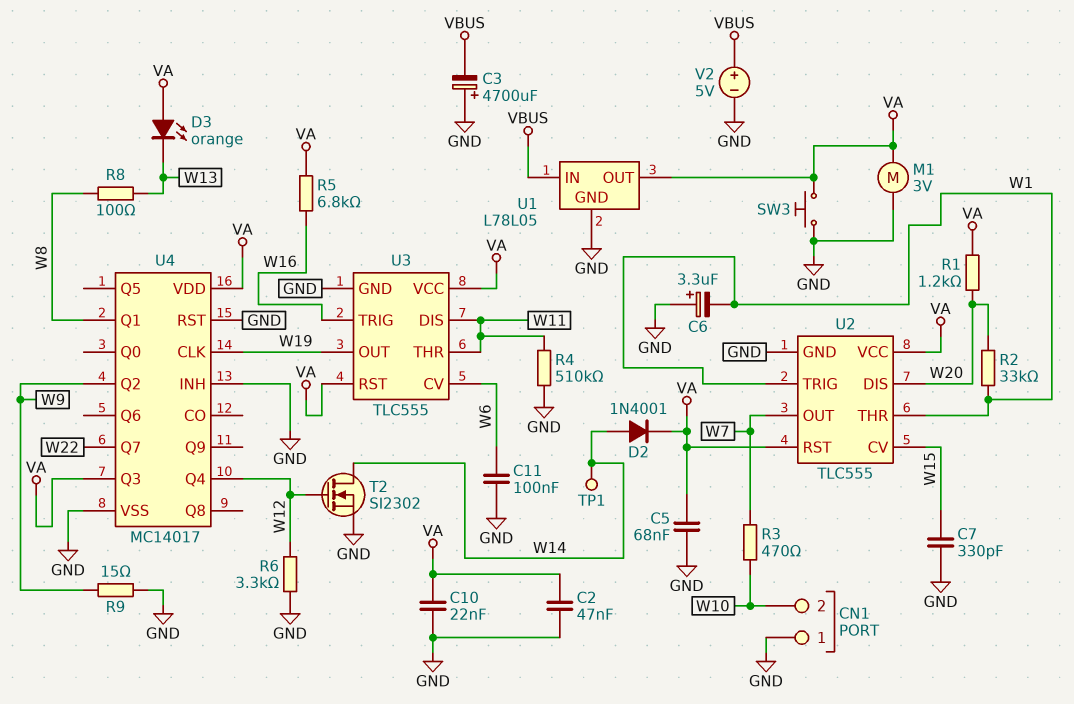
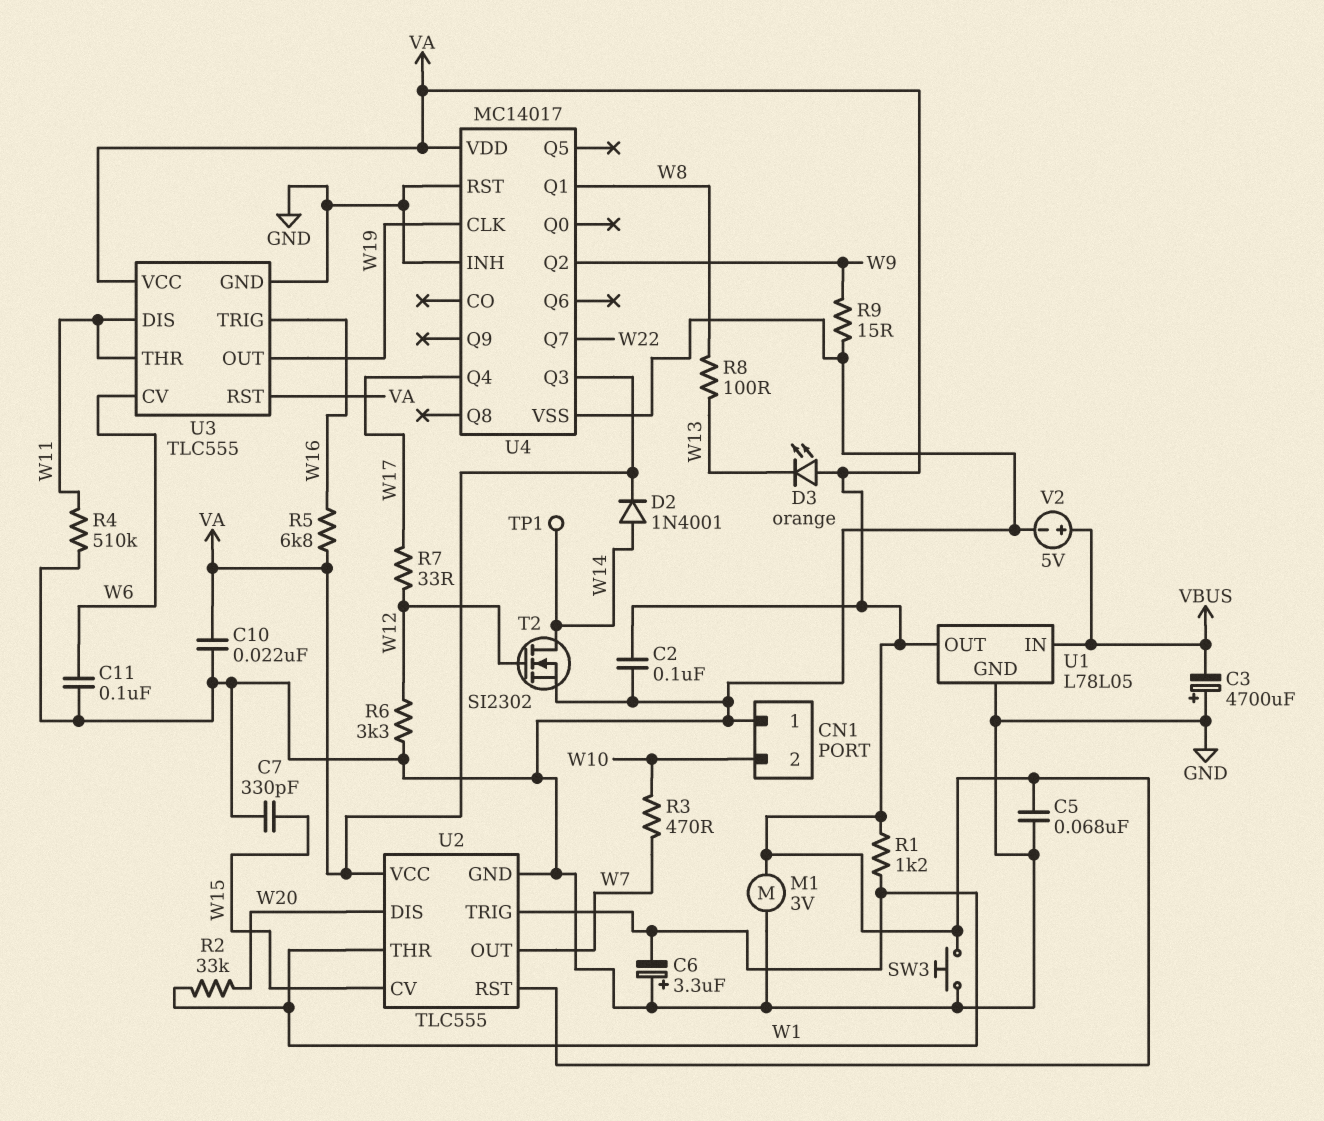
C2: 47nF (GND, VA) -> 100nF (GND, VA)
R1: 1.2k (VA, W20) -> 1.2k (VA, W1)
R7: none -> 33 (W12, W17)
U4 pin Q4: W12 -> W17

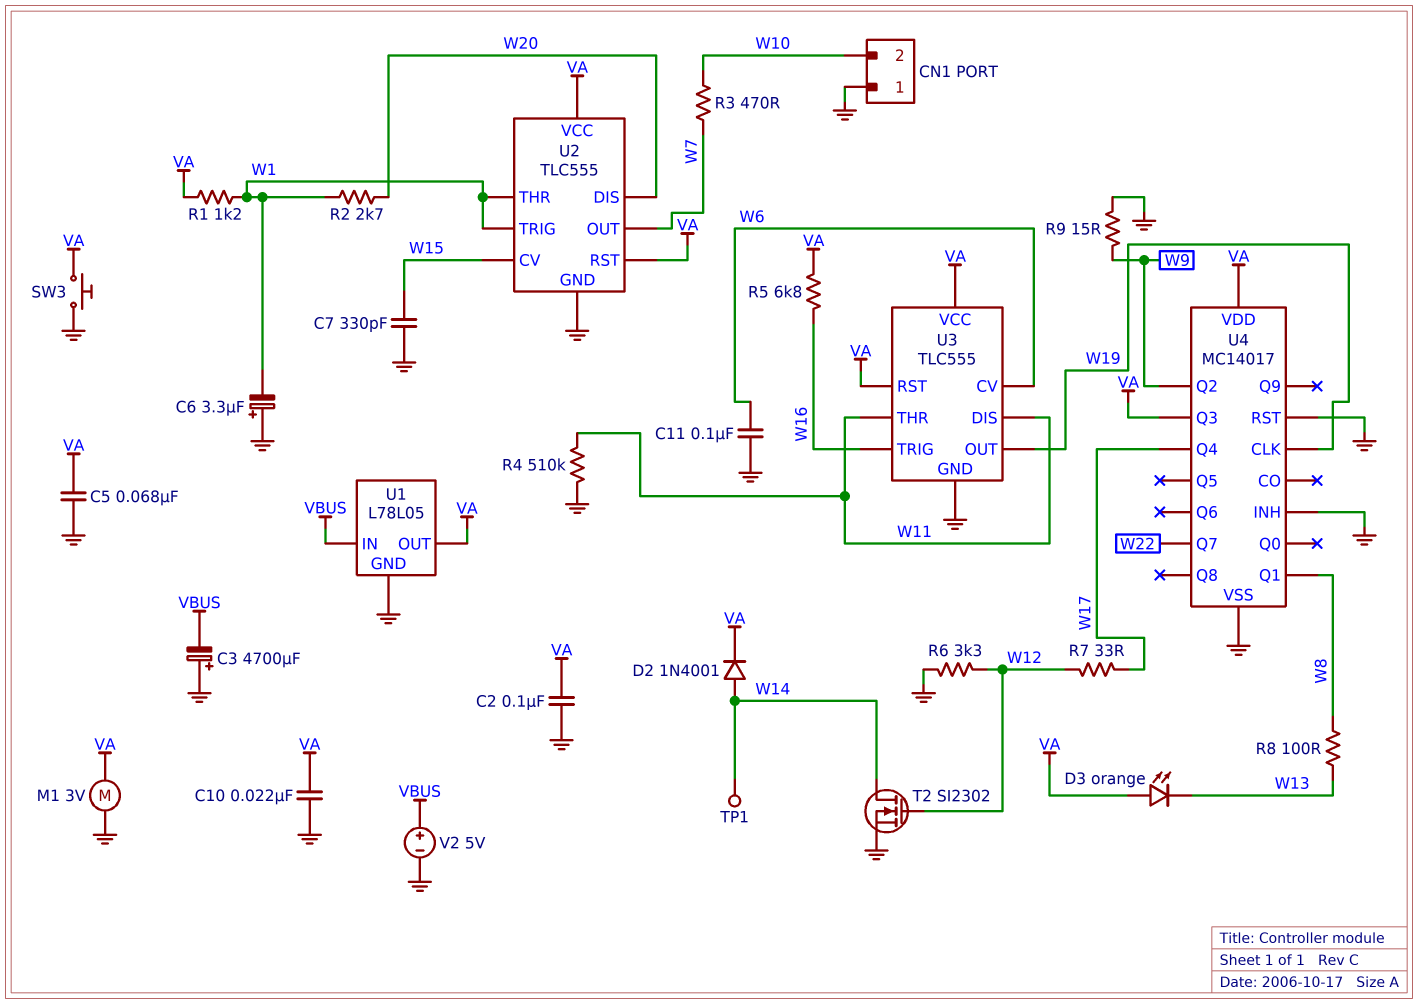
R2: 33k (W1, W20) -> 2.7k (W1, W20)

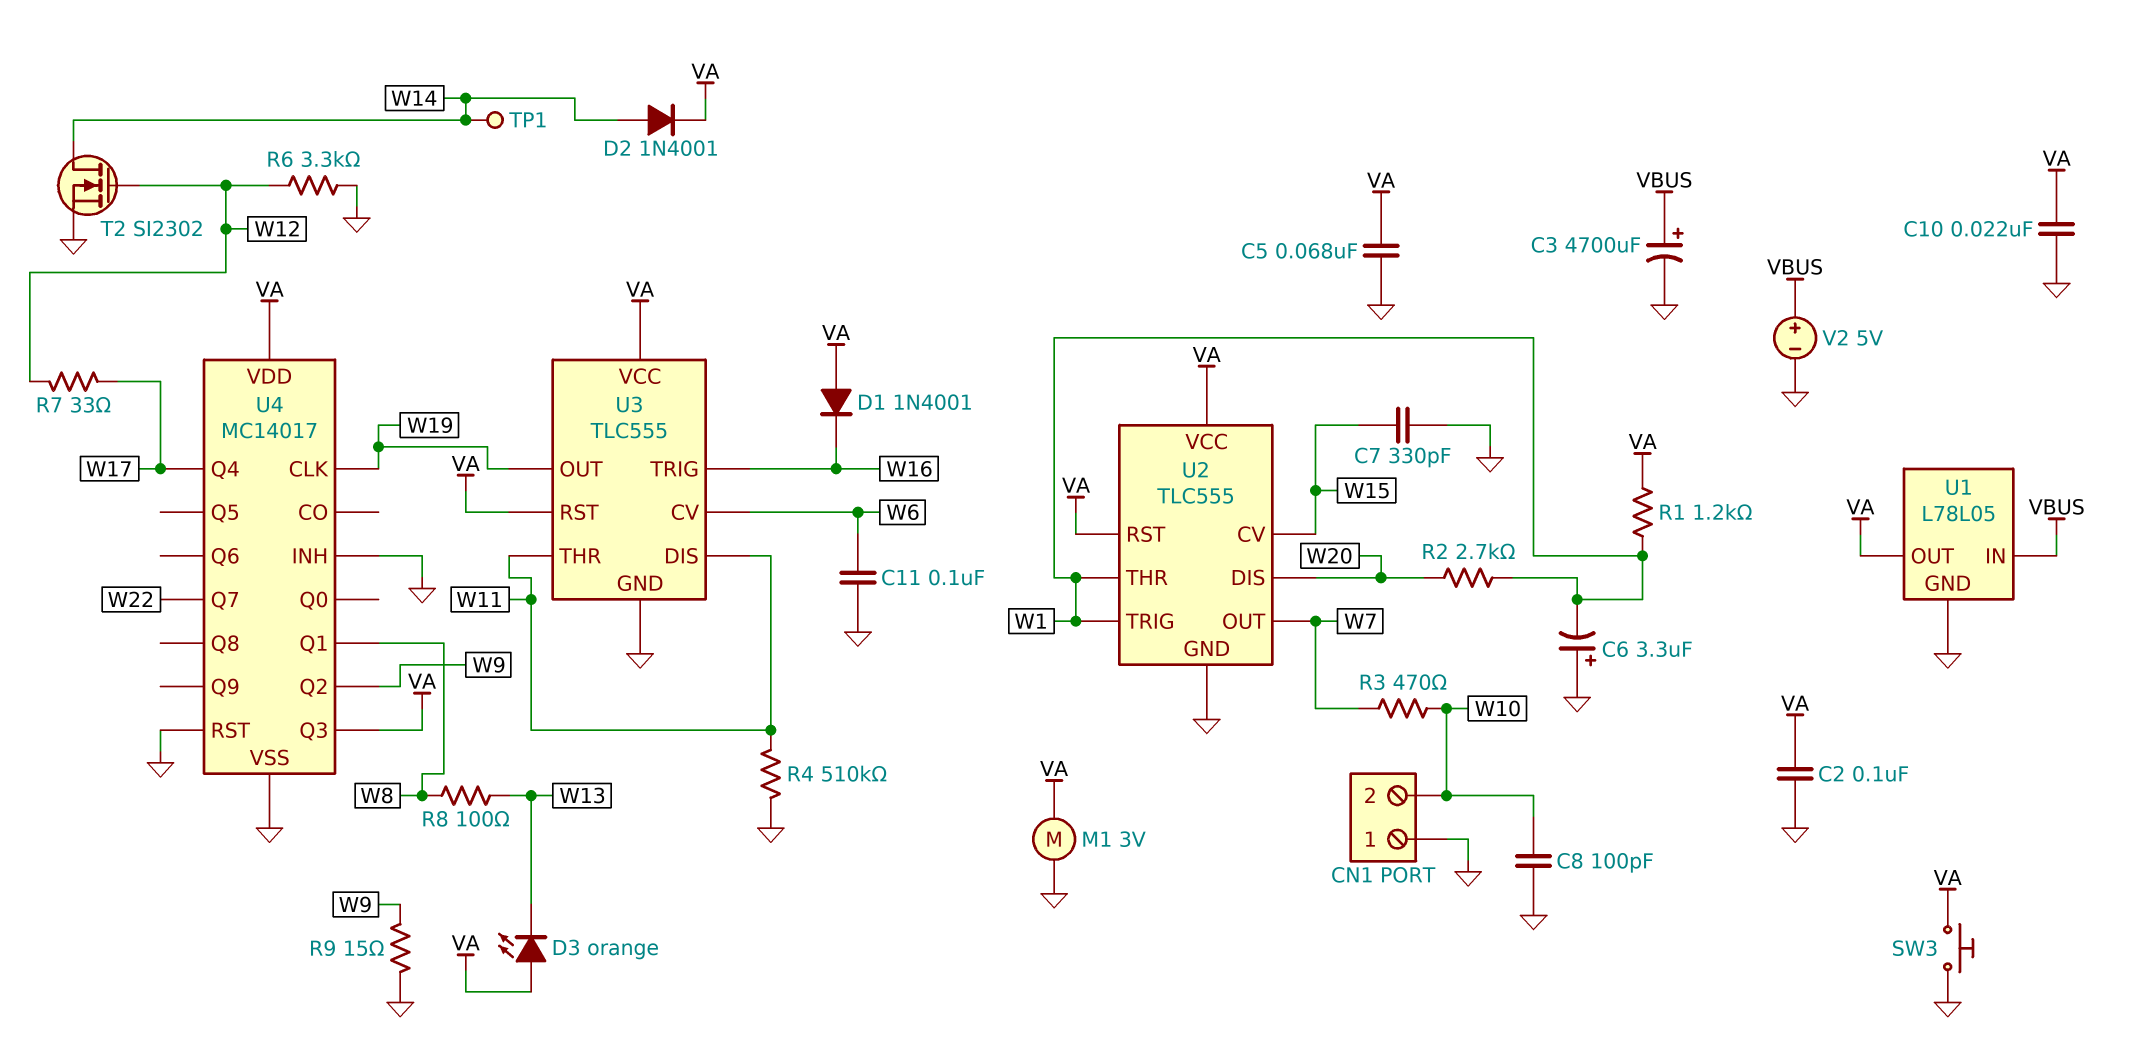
C3: 4700uF (plus GND, minus VBUS) -> 4700uF (plus VBUS, minus GND)
C8: none -> 100pF (GND, W10)
D1: none -> diode 1N4001 (A VA, K W16)
R5: 6.8k (VA, W16) -> none

